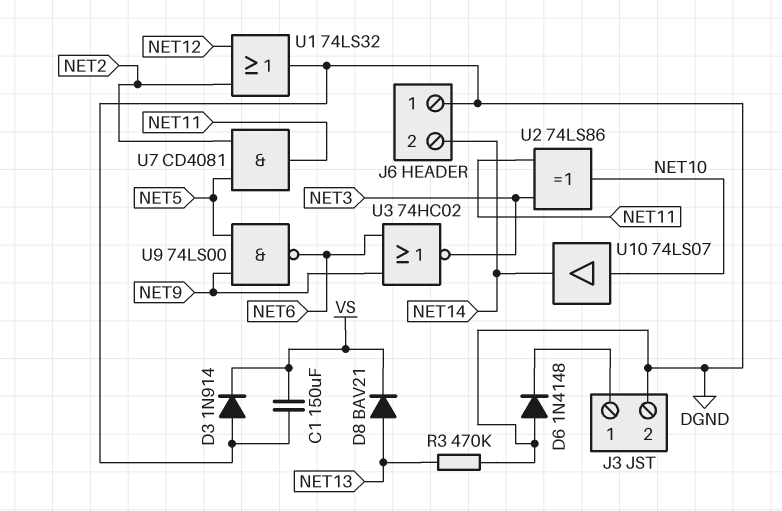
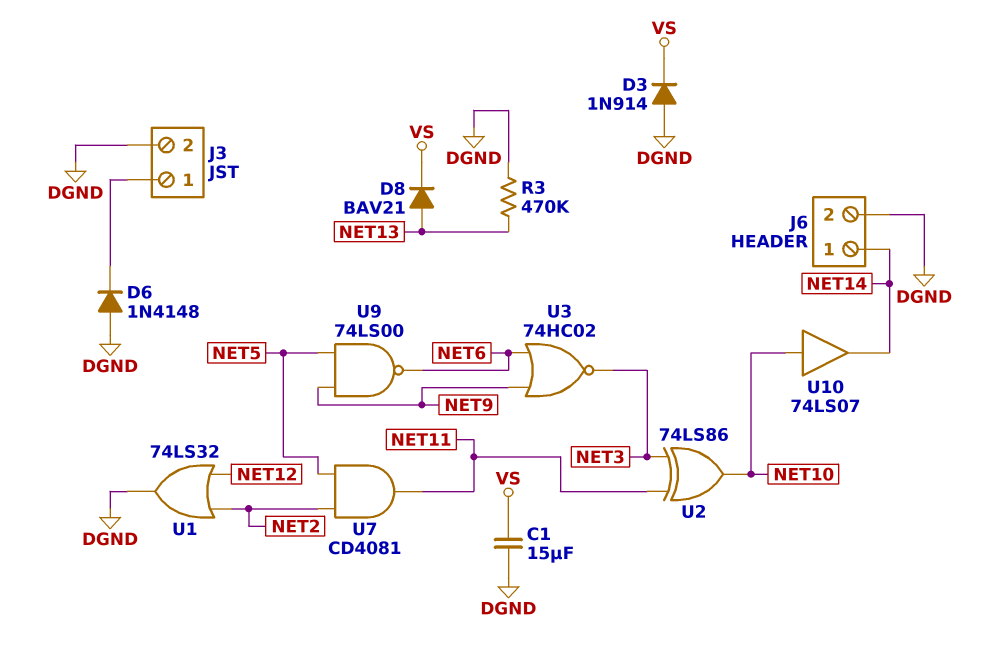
C1: 150uF (DGND, VS) -> 15uF (DGND, VS)
J6 pin 1: DGND -> NET14
J6 pin 2: NET14 -> DGND

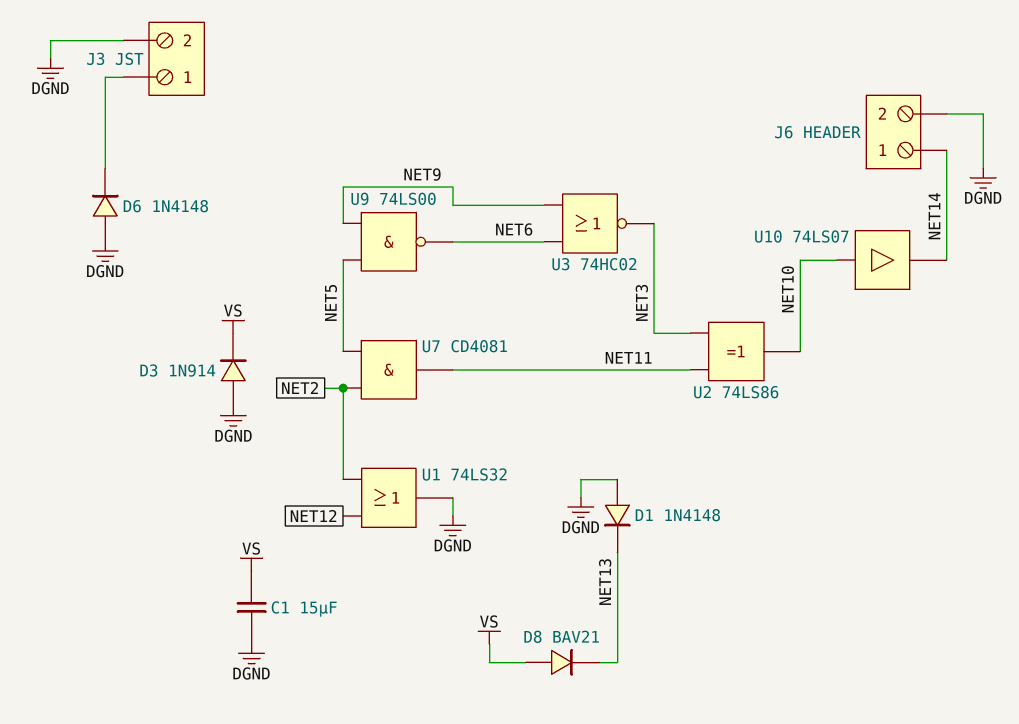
D1: none -> diode 1N4148 (A DGND, K NET13)
D8: diode BAV21 (A NET13, K VS) -> diode BAV21 (A VS, K NET13)
R3: 470k (DGND, NET13) -> none

